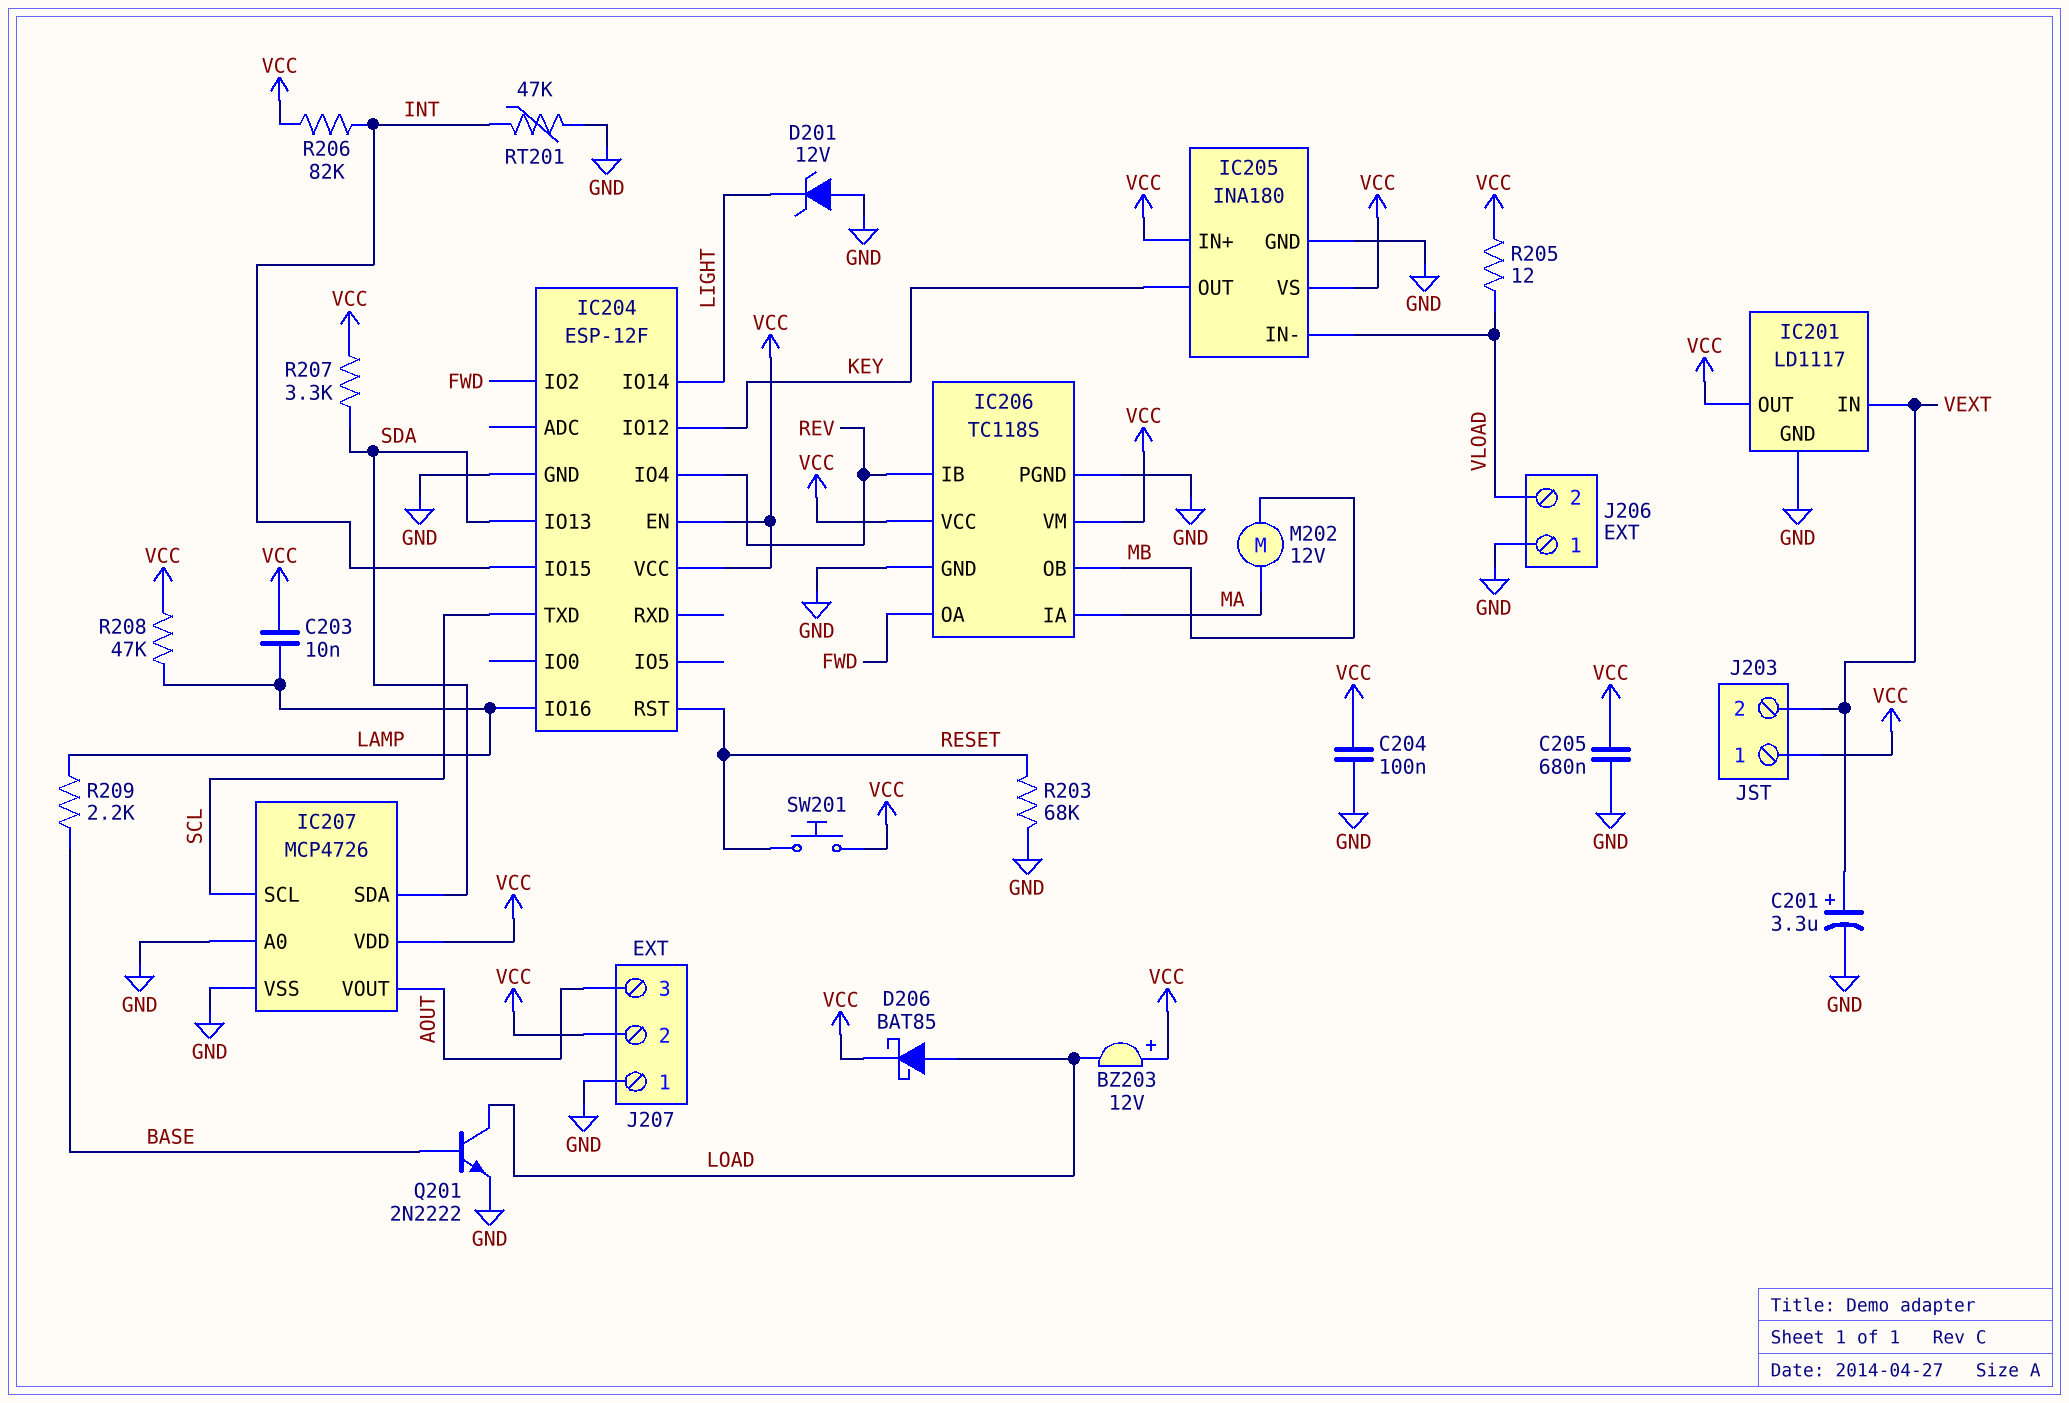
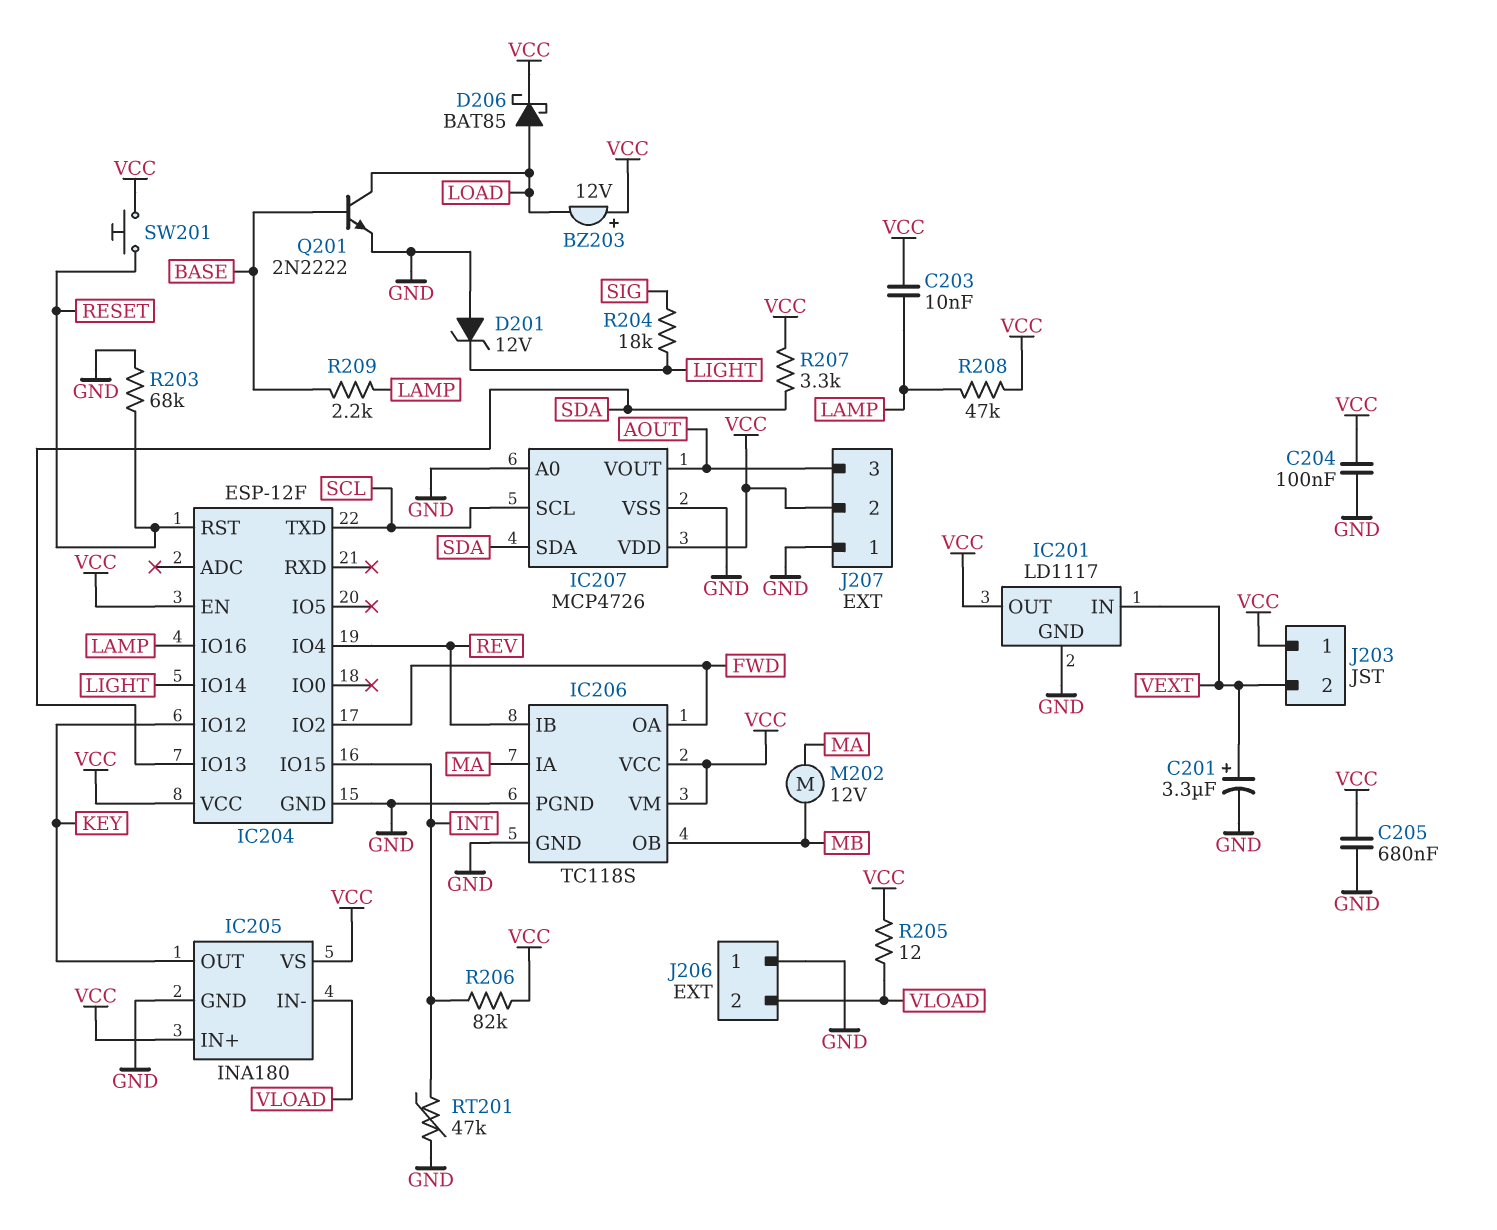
R204: none -> 18k (LIGHT, SIG)

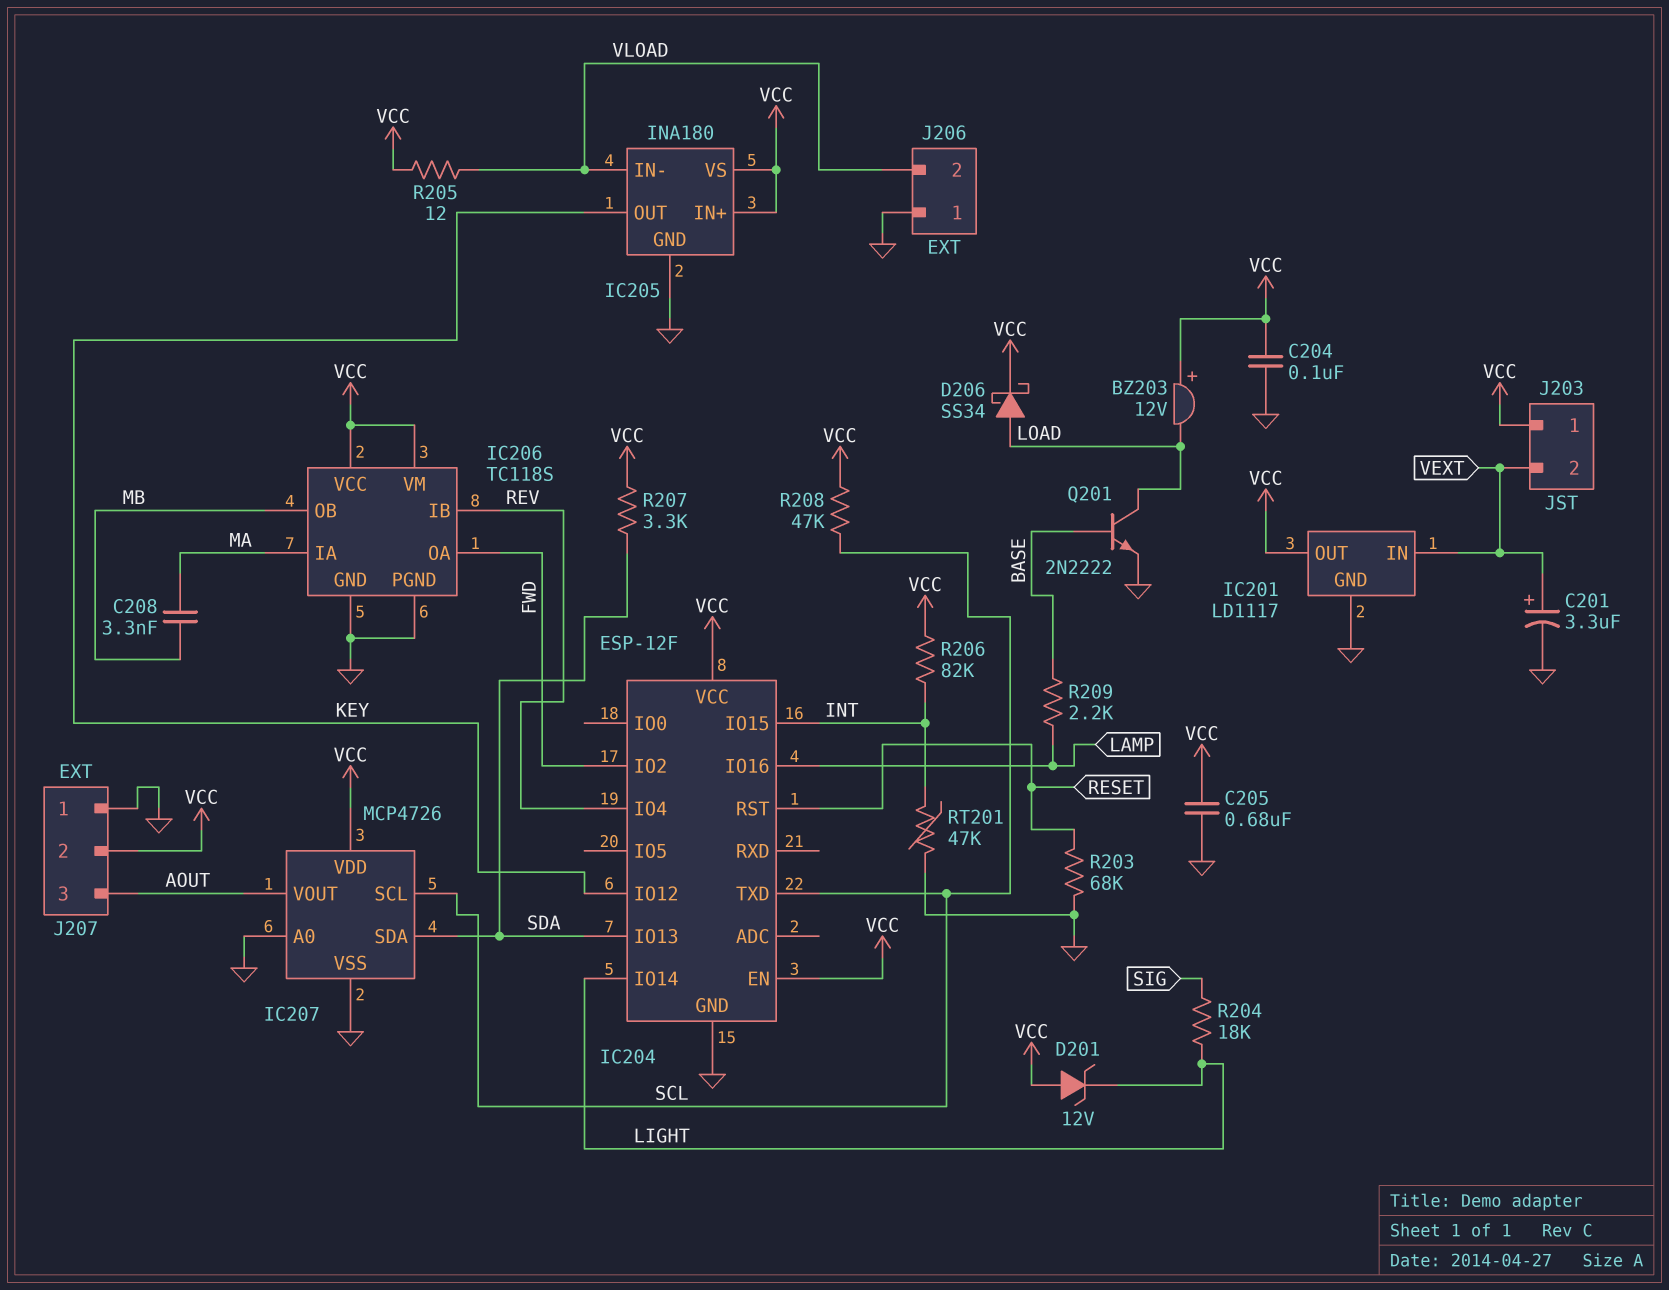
C203: 10nF (LAMP, VCC) -> none
C208: none -> 3.3nF (MA, MB)
D201: zener 12V (A GND, K LIGHT) -> zener 12V (A VCC, K LIGHT)
D206: schottky BAT85 (A LOAD, K VCC) -> schottky SS34 (A LOAD, K VCC)
M202: motor 12V (MA, MB) -> none
R208: 47k (LAMP, VCC) -> 47k (SCL, VCC)
SW201: button (RESET, VCC) -> none

